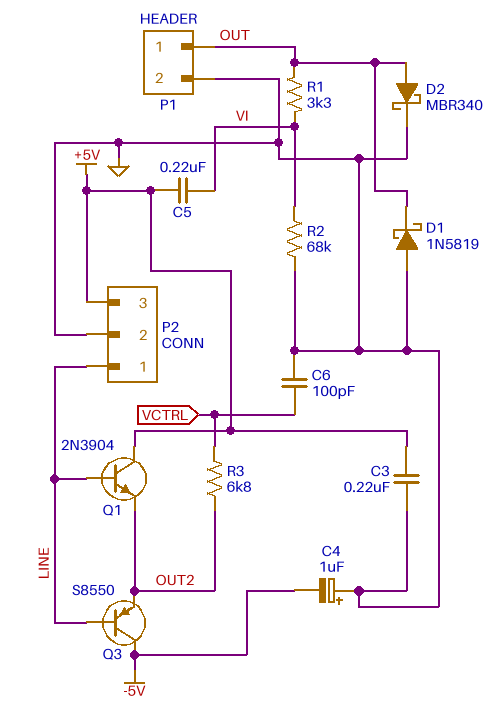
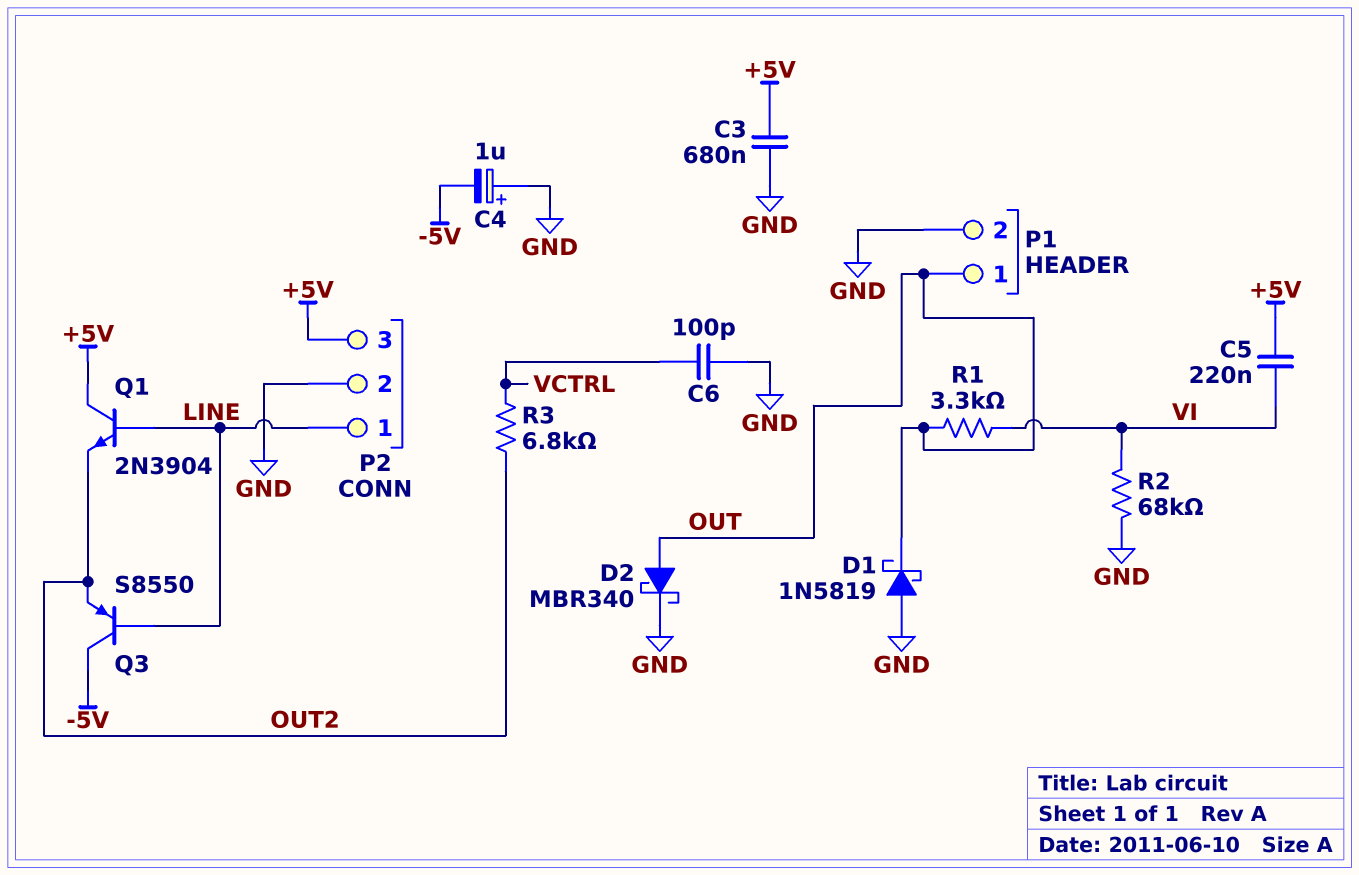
C3: 220nF (+5V, GND) -> 680nF (+5V, GND)

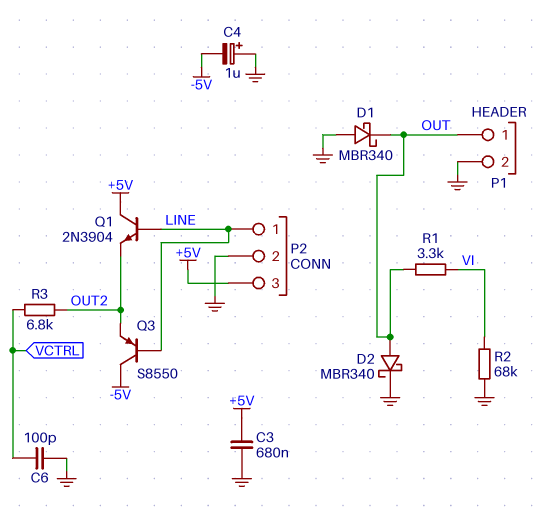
C5: 220nF (+5V, VI) -> none
D1: schottky 1N5819 (A GND, K OUT) -> schottky MBR340 (A GND, K OUT)

